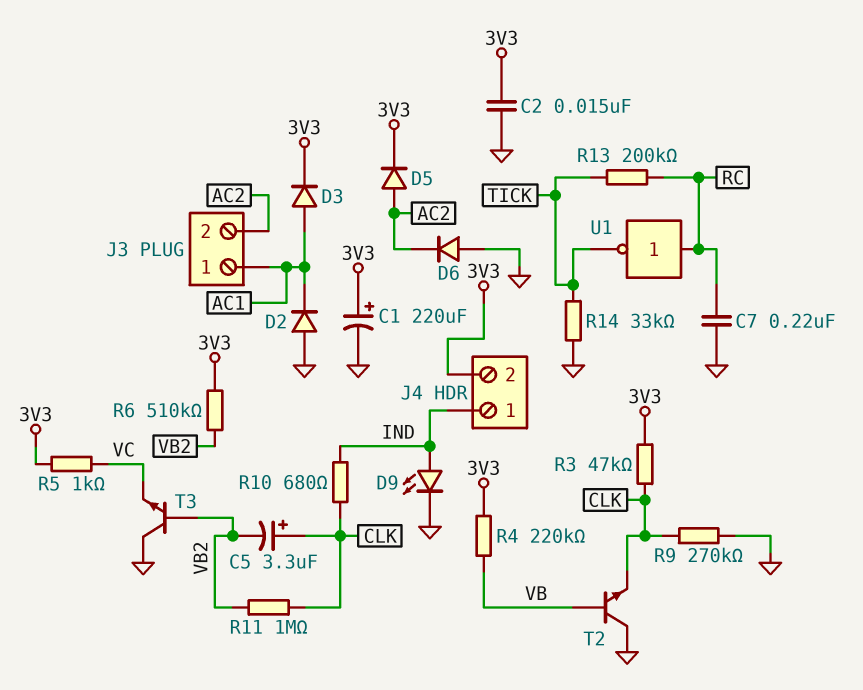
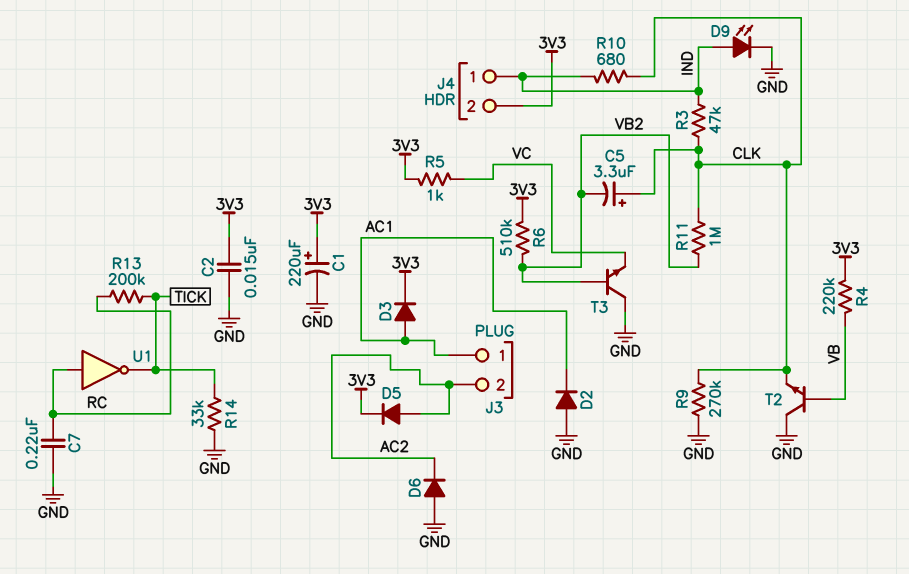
R3: 47k (3V3, CLK) -> 47k (CLK, IND)

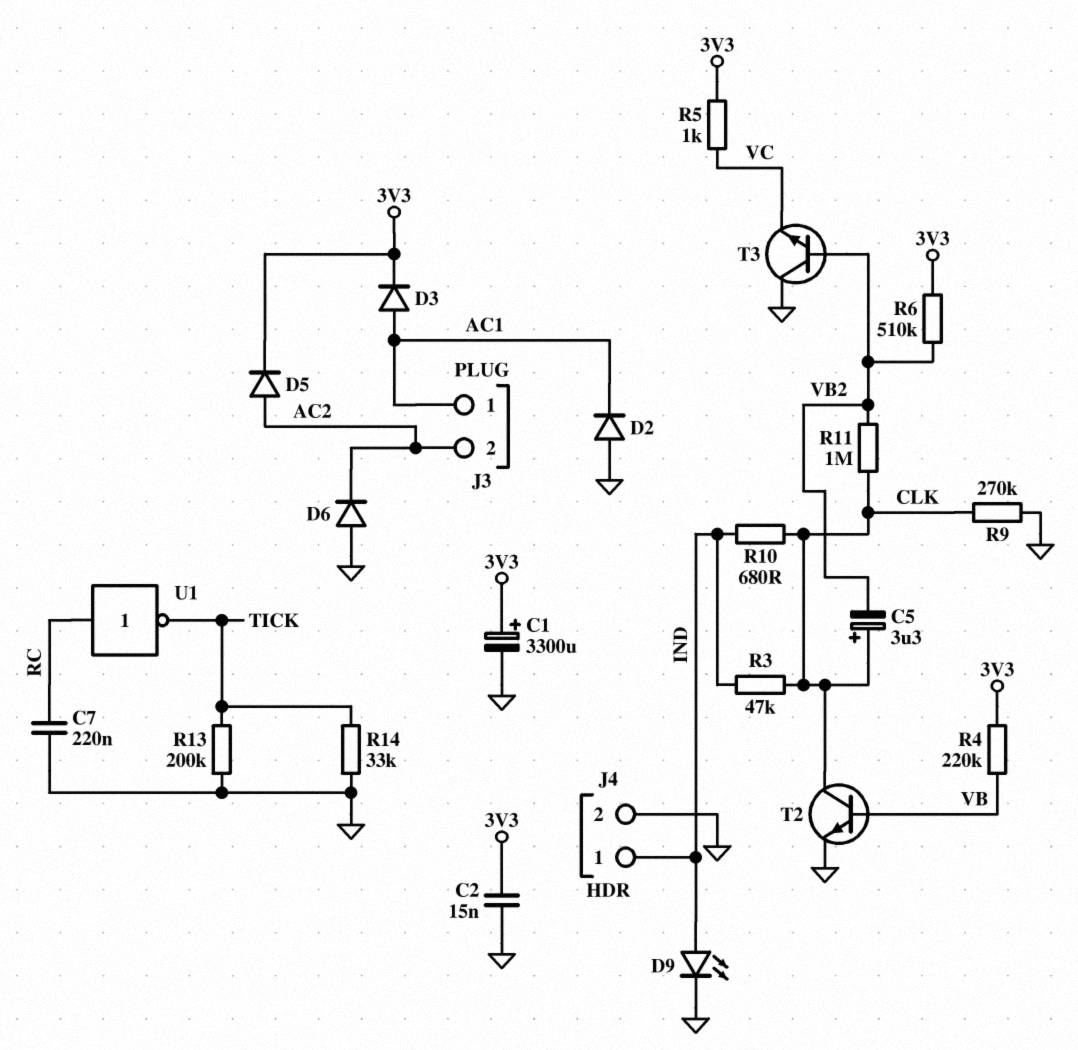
C1: 220uF (plus 3V3, minus GND) -> 3300uF (plus 3V3, minus GND)
J4 pin 2: 3V3 -> GND
R13: 200k (RC, TICK) -> 200k (GND, TICK)
T2: NPN (B VB, C GND, E CLK) -> NPN (B VB, C CLK, E GND)

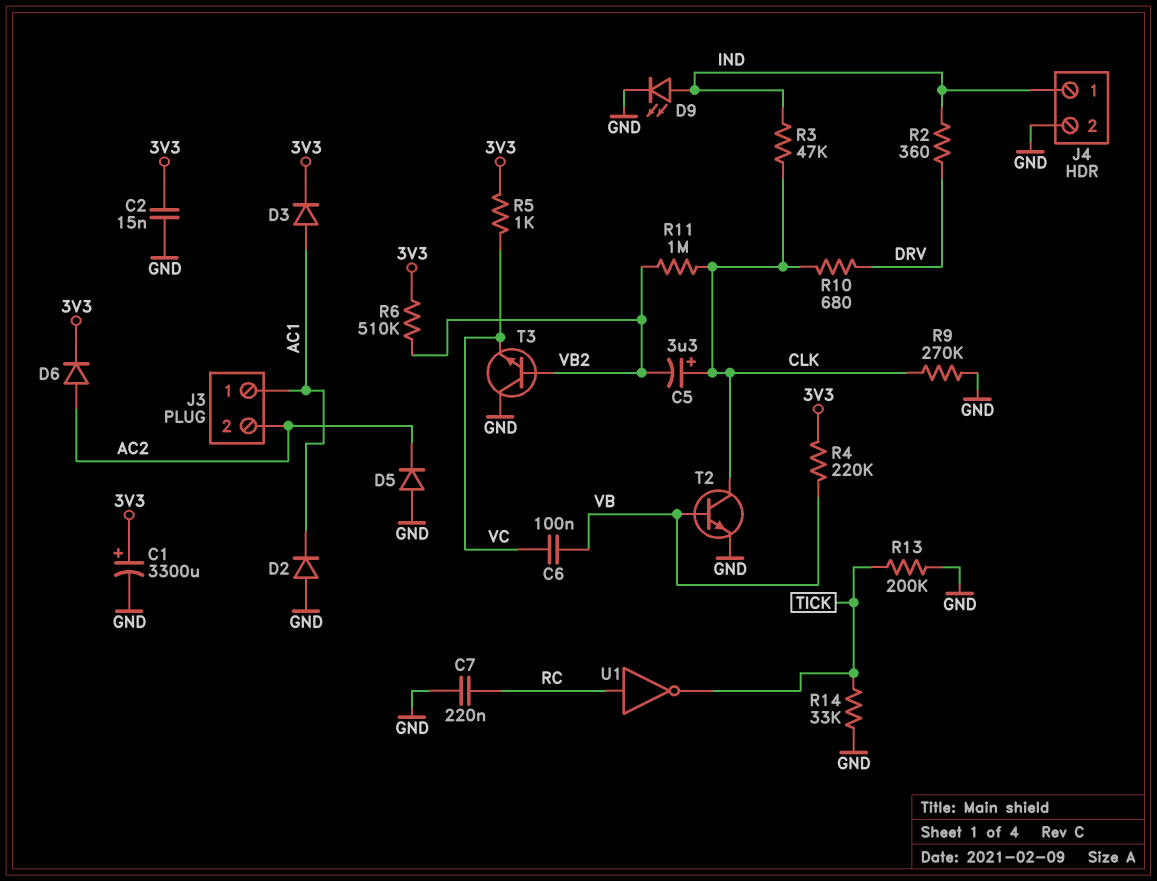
C6: none -> 100nF (VB, VC)
D5: diode (A AC2, K 3V3) -> diode (A GND, K AC2)
D6: diode (A GND, K AC2) -> diode (A AC2, K 3V3)
R2: none -> 360 (DRV, IND)
R10: 680 (CLK, IND) -> 680 (CLK, DRV)

